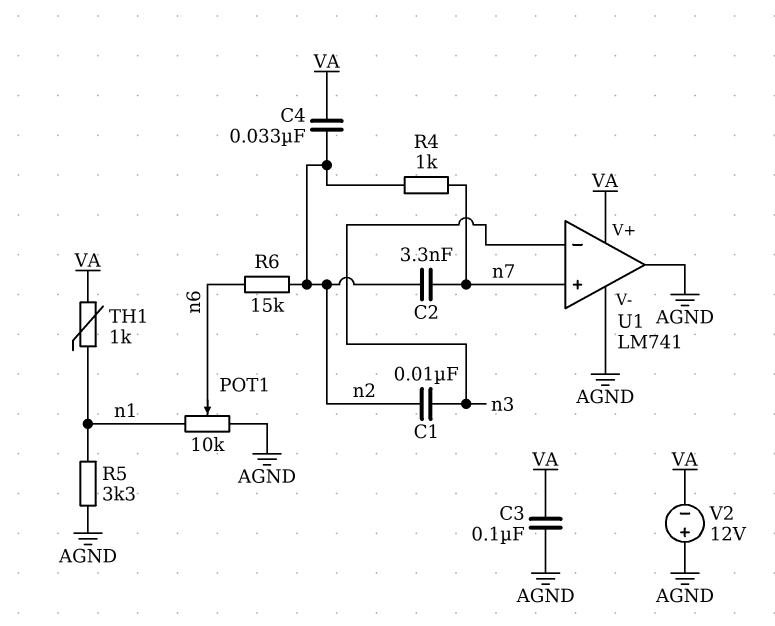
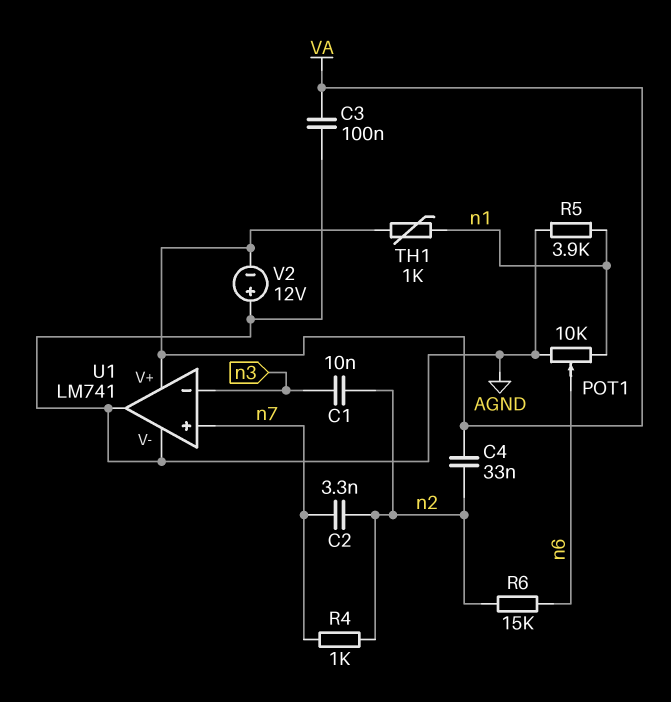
R5: 3.3k (AGND, n1) -> 3.9k (AGND, n1)

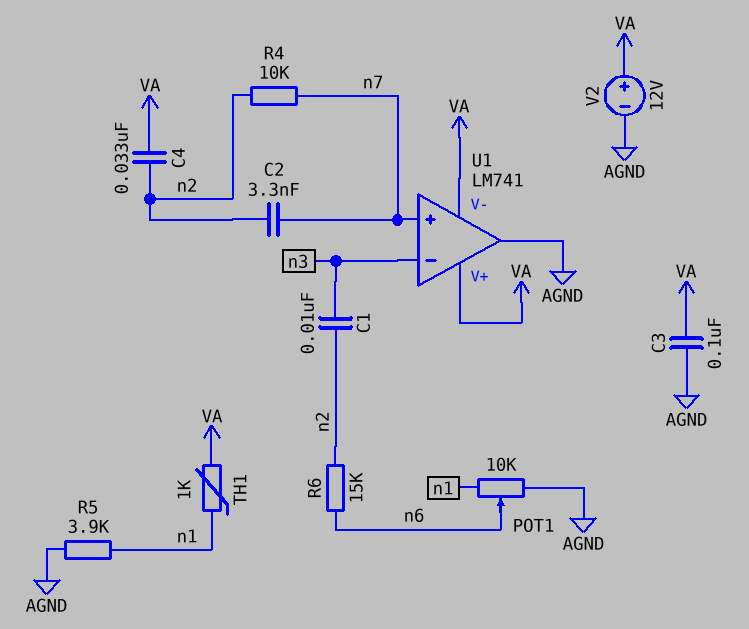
R4: 1k (n2, n7) -> 10k (n2, n7)
U1 pin V-: AGND -> VA
V2: 12V (plus AGND, minus VA) -> 12V (plus VA, minus AGND)

